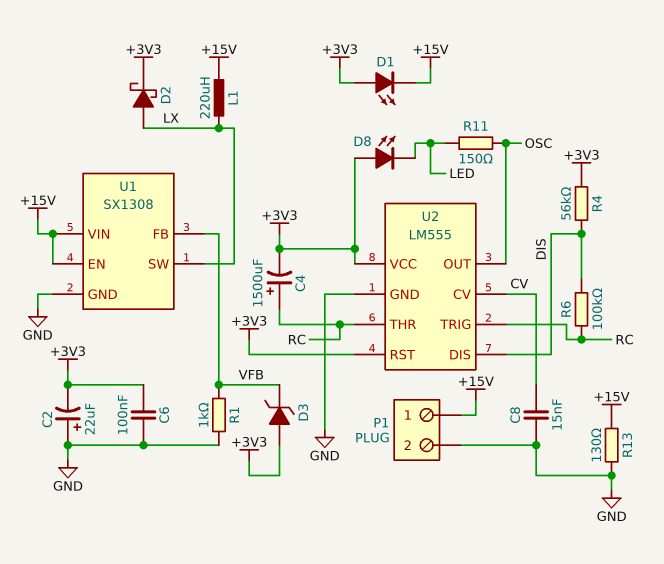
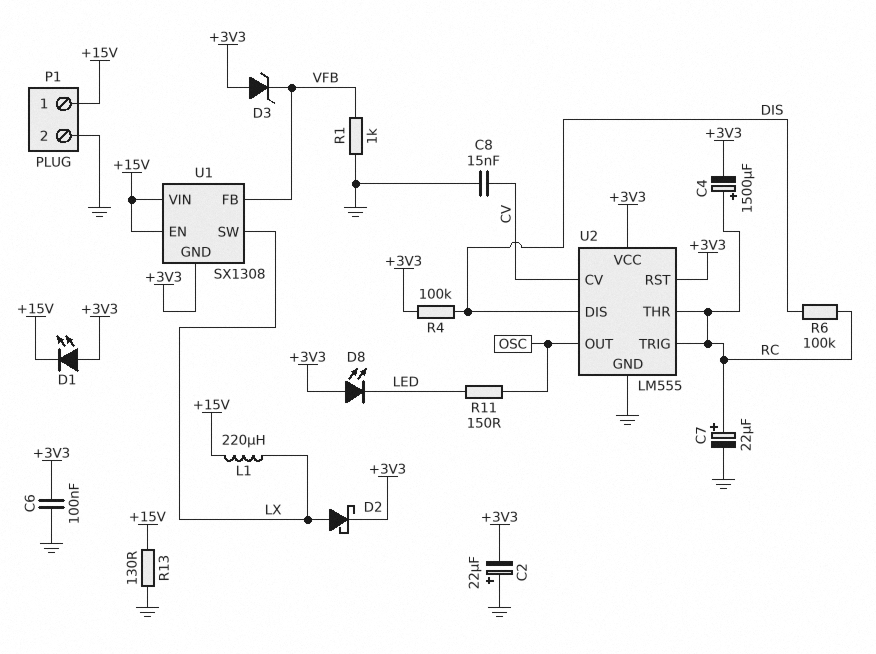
C7: none -> 22uF (plus RC, minus GND)
R4: 56k (+3V3, DIS) -> 100k (+3V3, DIS)
U1 pin GND: GND -> +3V3

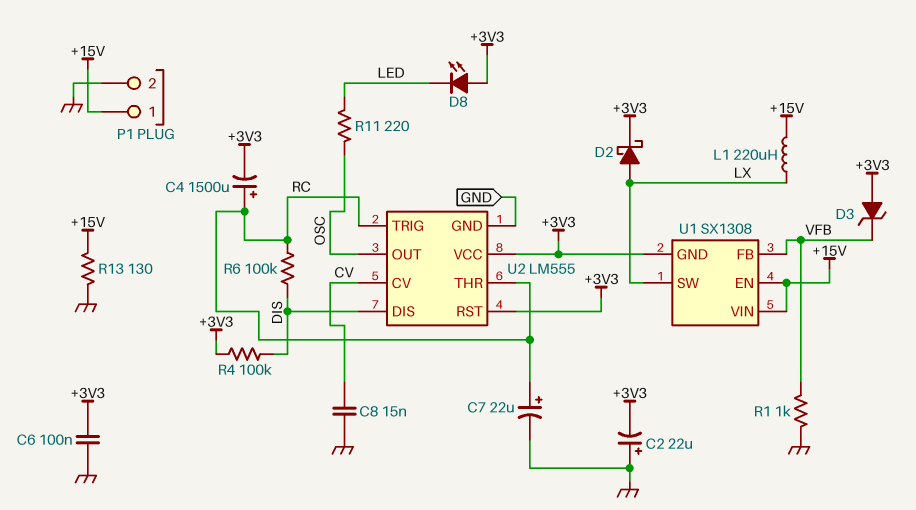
D1: LED (A +3V3, K +15V) -> none
R11: 150 (LED, OSC) -> 220 (LED, OSC)

